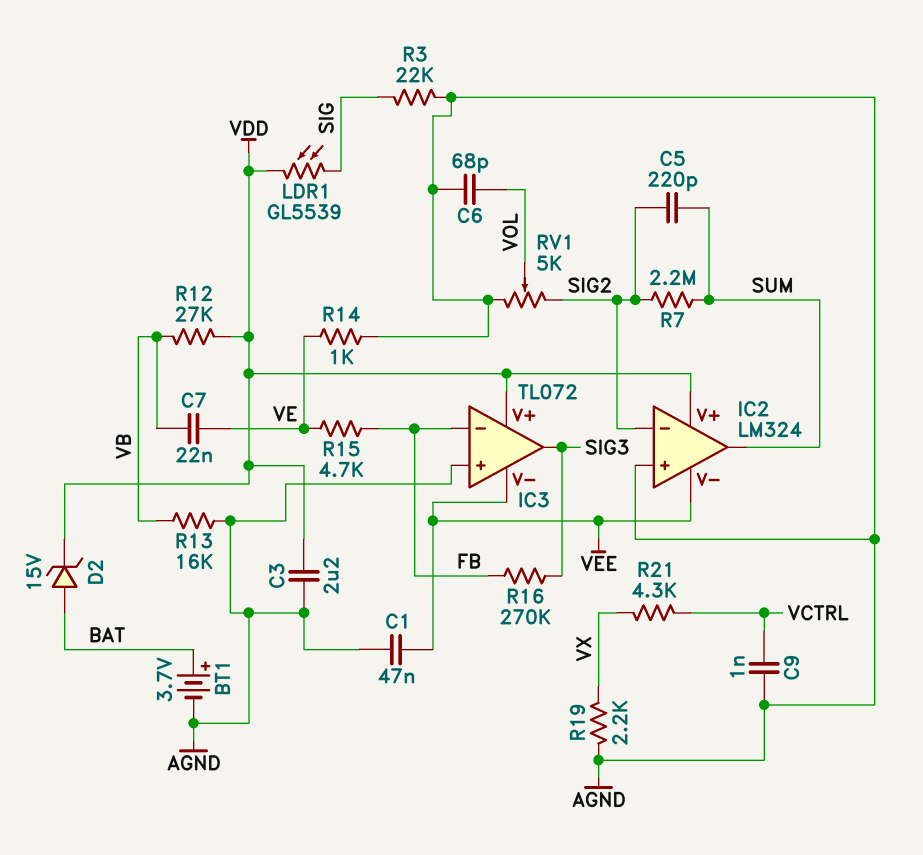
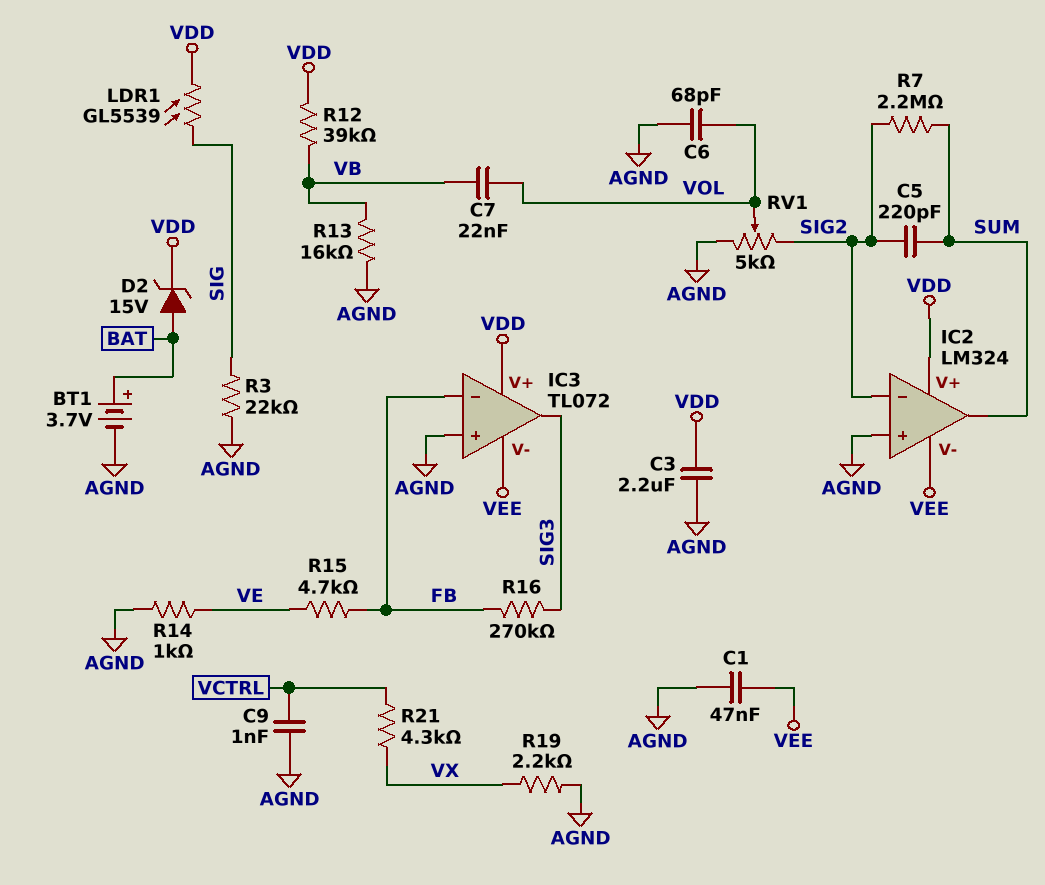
C7: 22nF (VB, VE) -> 22nF (VB, VOL)
R12: 27k (VB, VDD) -> 39k (VB, VDD)

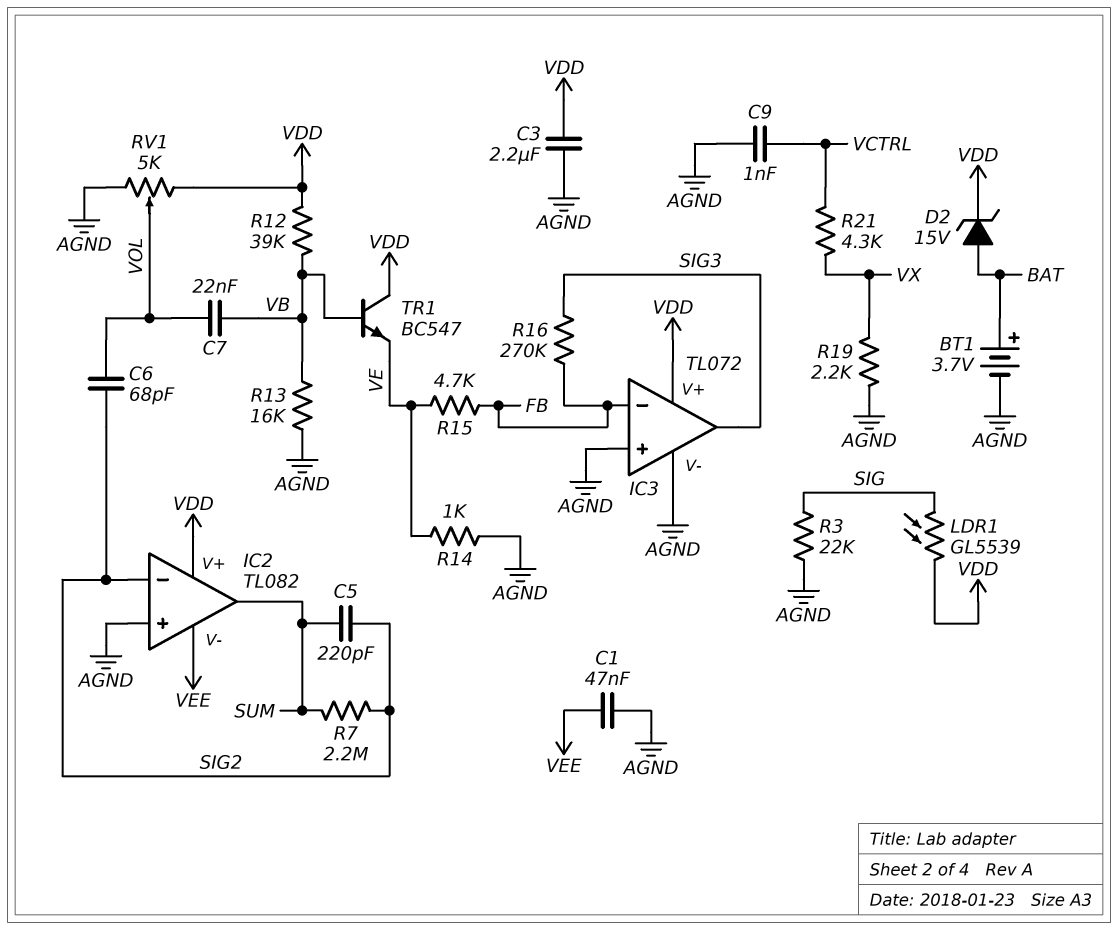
C6: 68pF (AGND, VOL) -> 68pF (SIG2, VOL)
IC2: LM324 -> TL082
IC3 pin V-: VEE -> AGND
RV1: 5k (AGND, SIG2, wiper VOL) -> 5k (AGND, VDD, wiper VOL)
TR1: none -> NPN BC547 (B VB, C VDD, E VE)

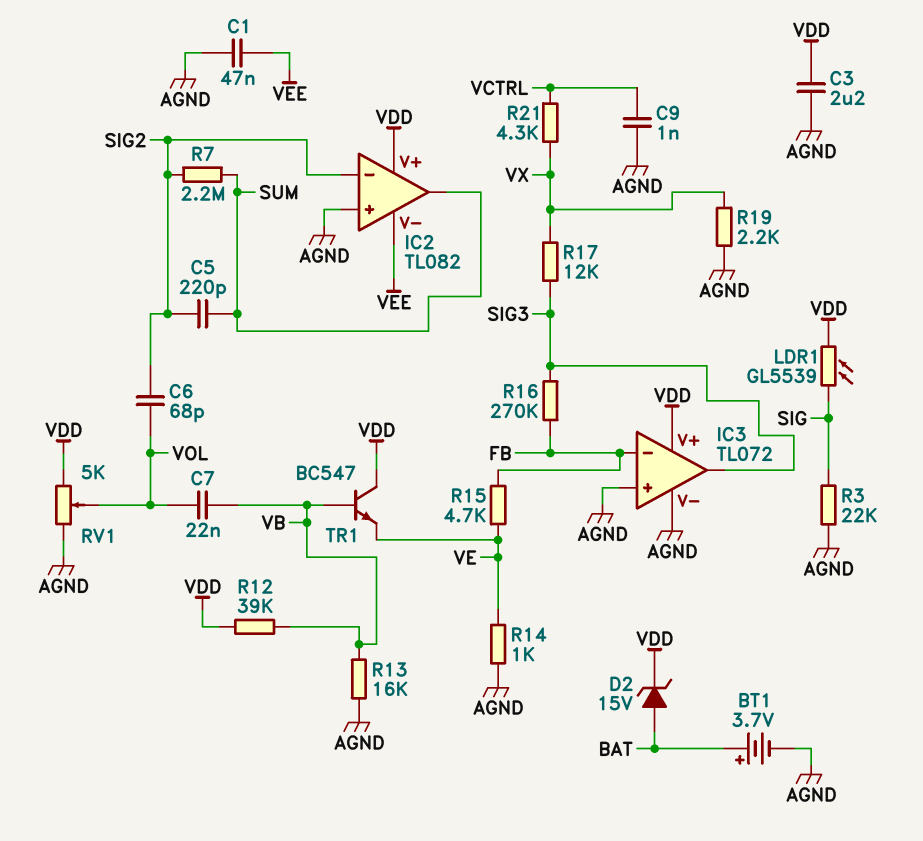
R17: none -> 12k (SIG3, VX)

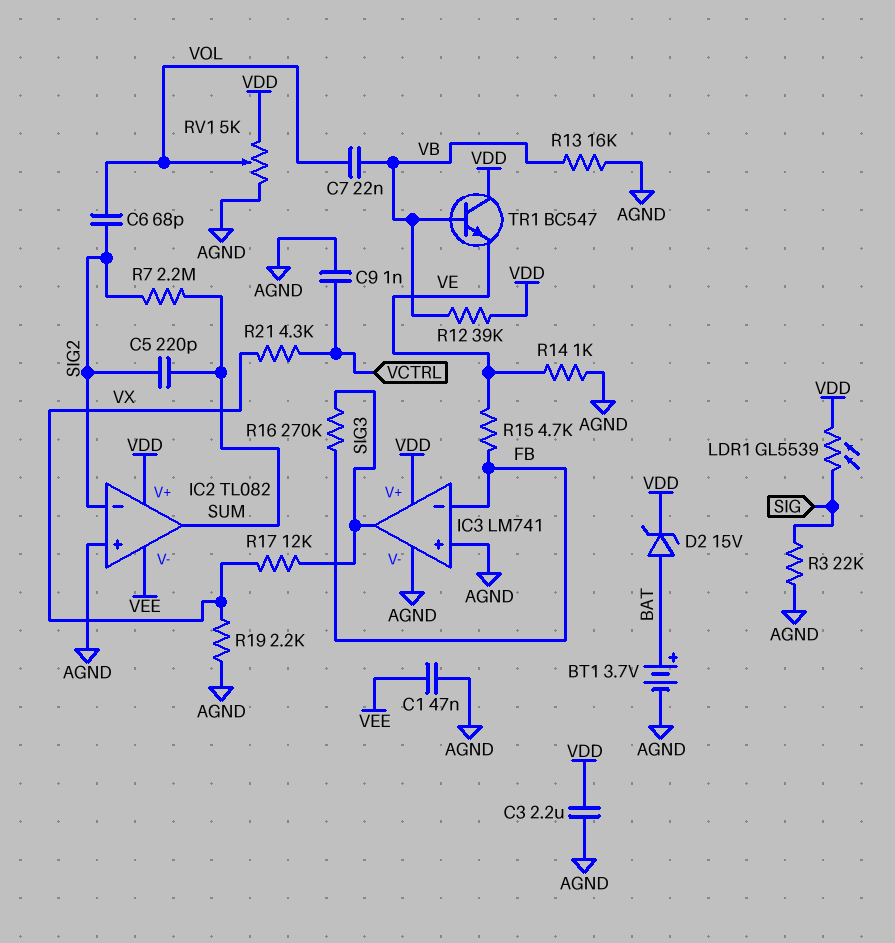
IC3: TL072 -> LM741

